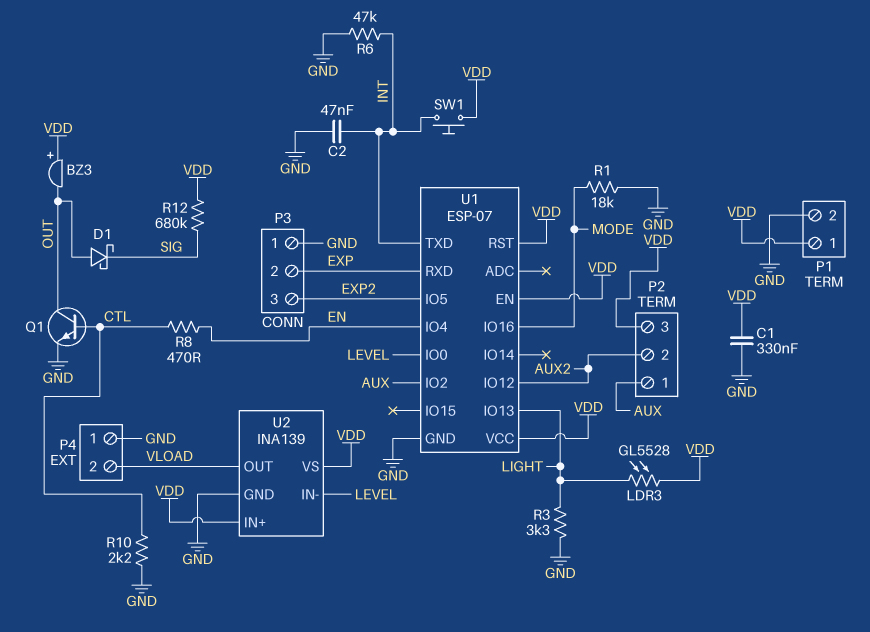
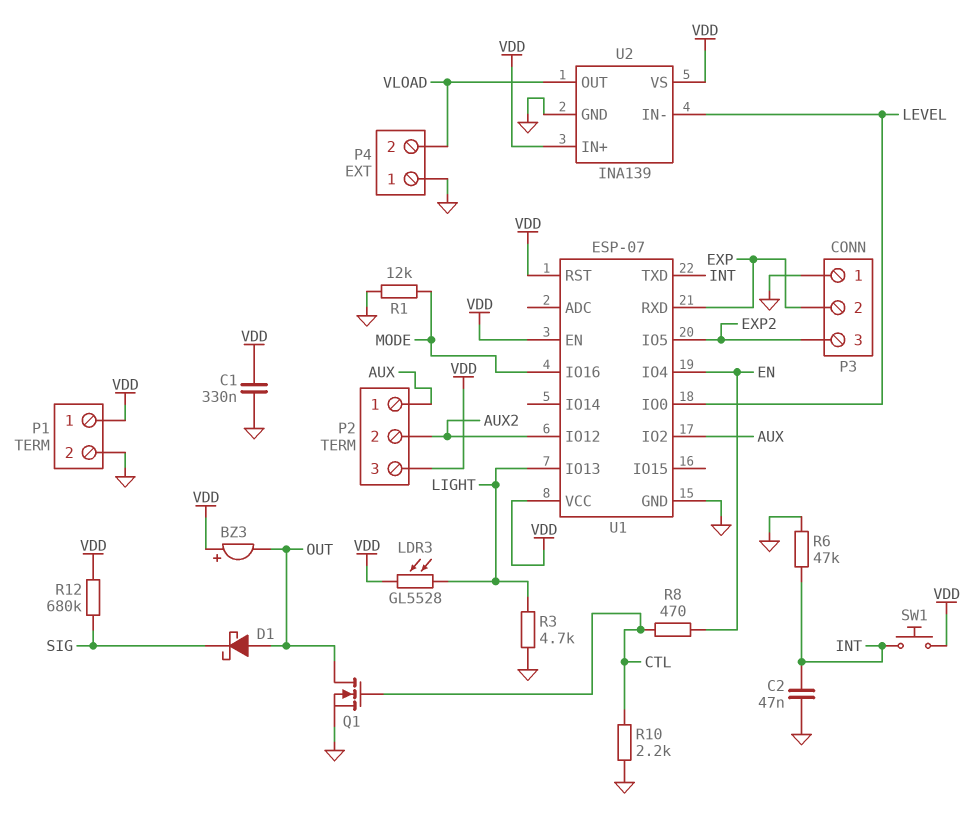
Q1: NPN (B CTL, C OUT, E GND) -> NMOS (G CTL, D OUT, S GND)
R1: 18k (GND, MODE) -> 12k (GND, MODE)
R3: 3.3k (GND, LIGHT) -> 4.7k (GND, LIGHT)

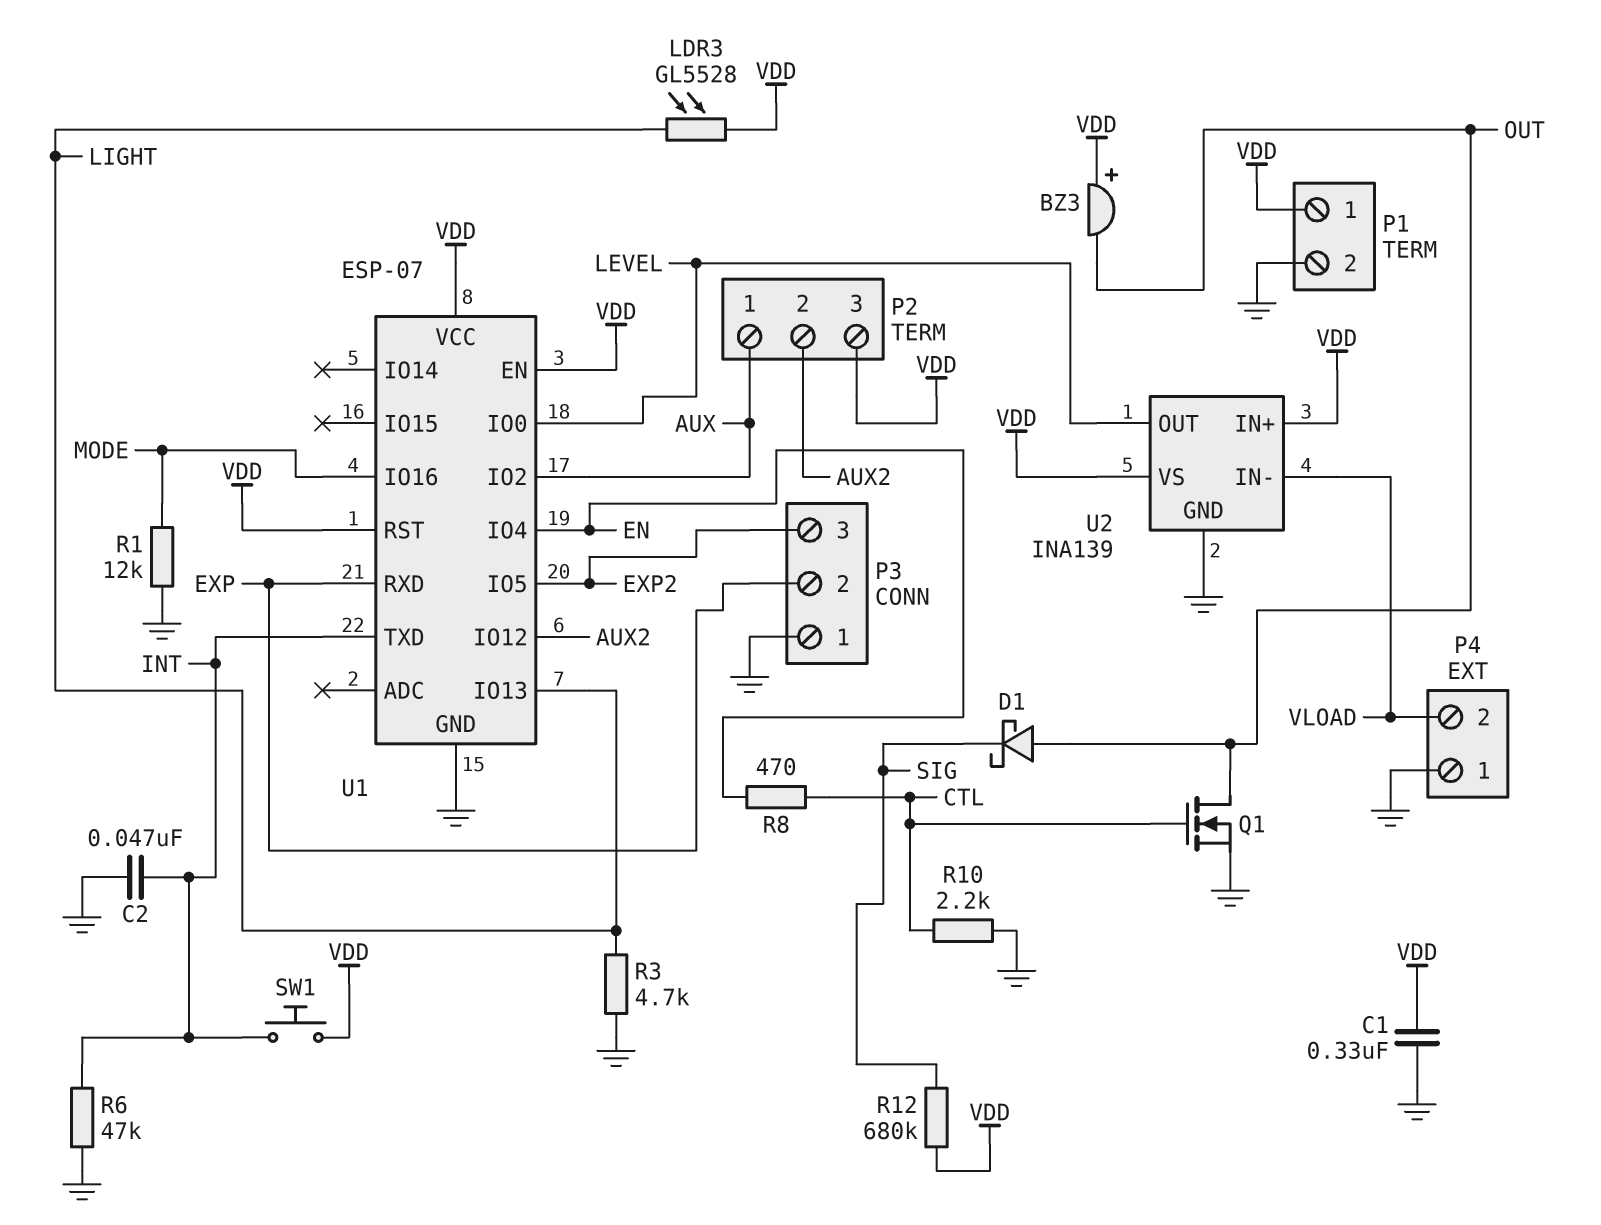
U2 pin IN-: LEVEL -> VLOAD
U2 pin OUT: VLOAD -> LEVEL

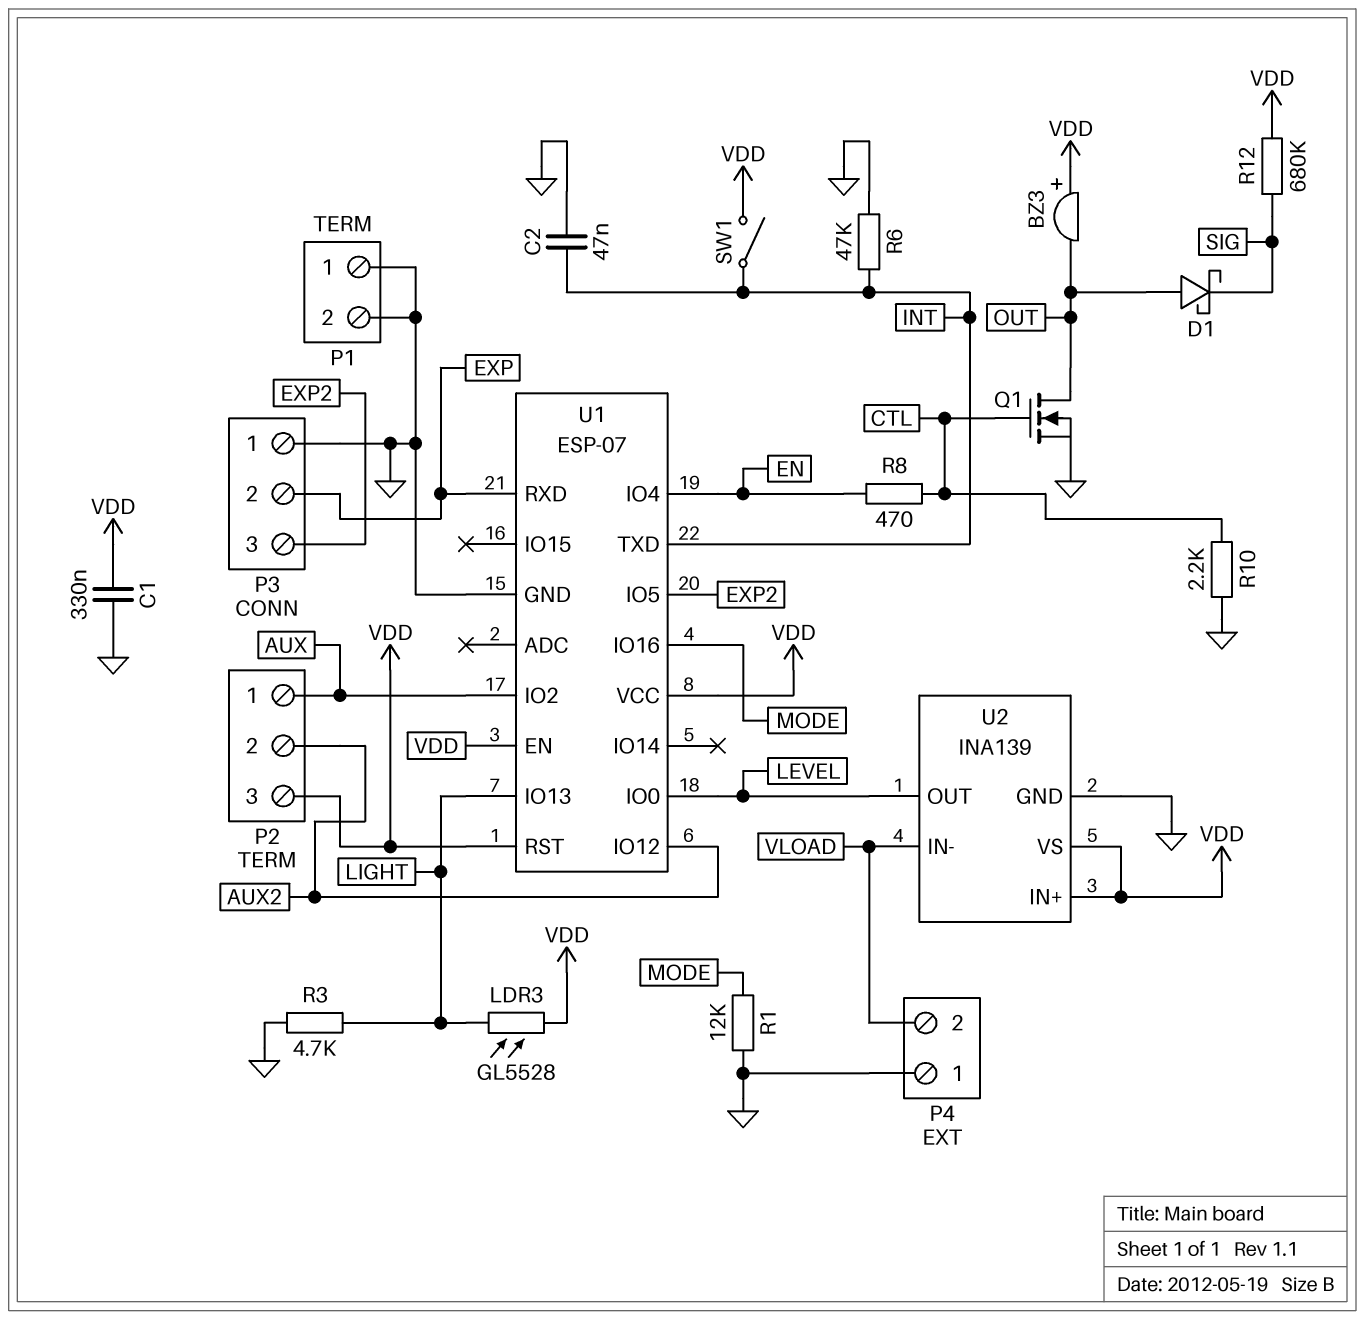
P1 pin 1: VDD -> GND
SW1: button (INT, VDD) -> switch (INT, VDD)

